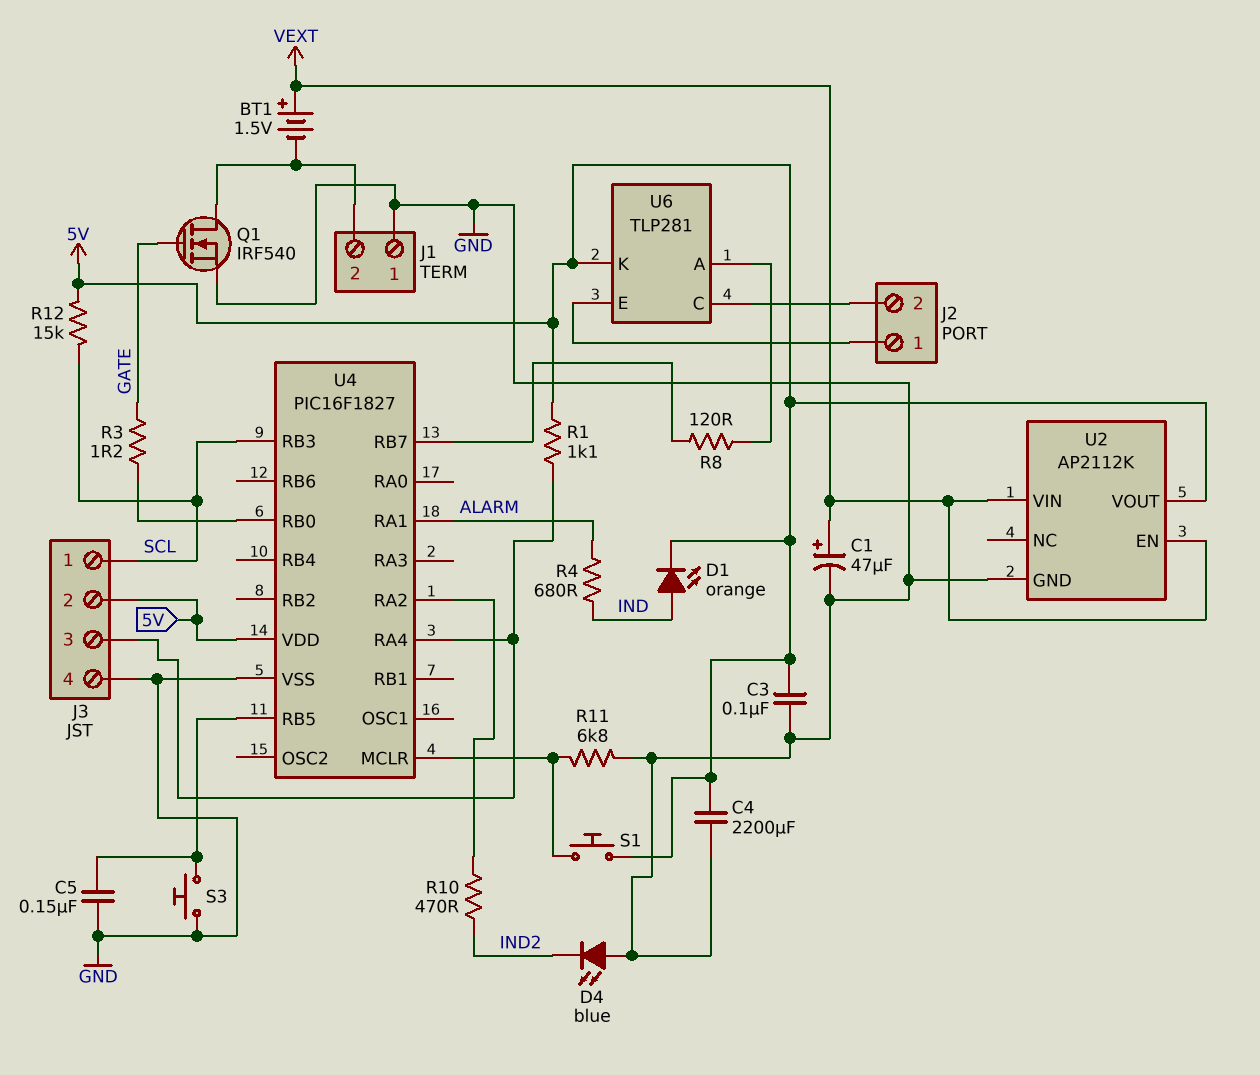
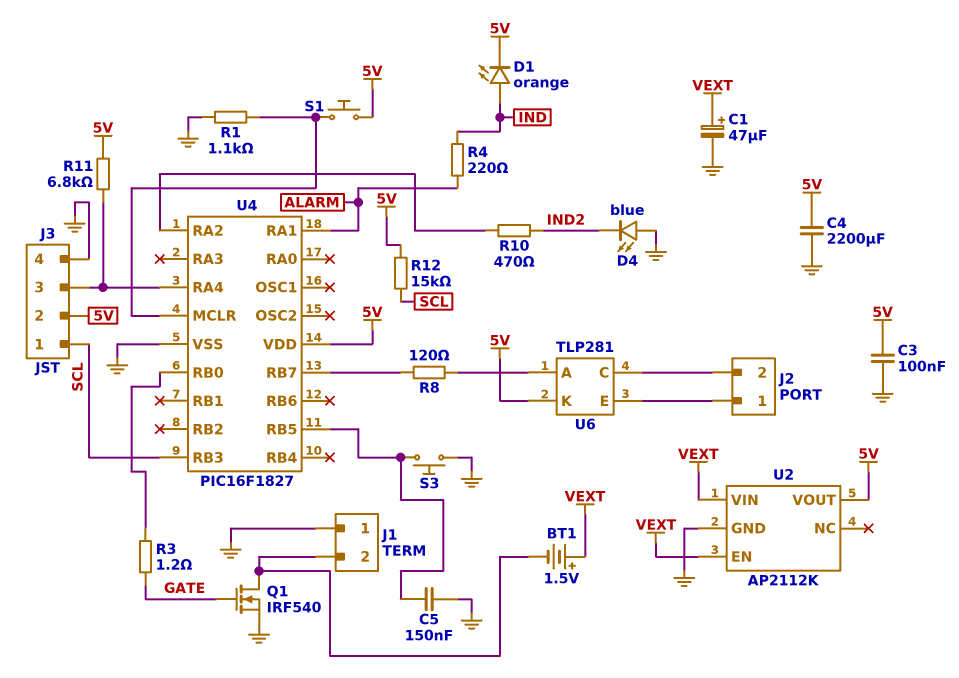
R1: 1.1k (5V, J3/3) -> 1.1k (GND, U4/MCLR)
R4: 680 (ALARM, IND) -> 220 (ALARM, IND)
R11: 6.8k (GND, U4/MCLR) -> 6.8k (5V, J3/3)

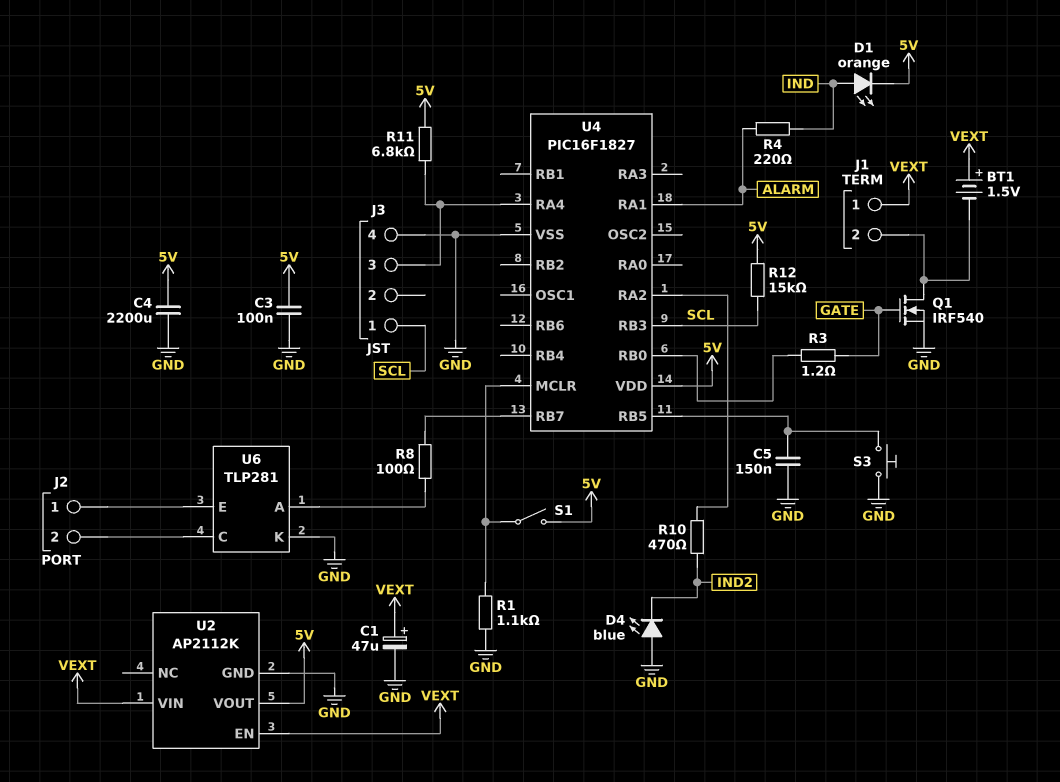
J1 pin 1: GND -> VEXT
J3 pin 2: 5V -> none
R8: 120 (U4/RB7, U6/A) -> 100 (U4/RB7, U6/A)
S1: button (5V, U4/MCLR) -> switch (5V, U4/MCLR)
U6 pin K: 5V -> GND

